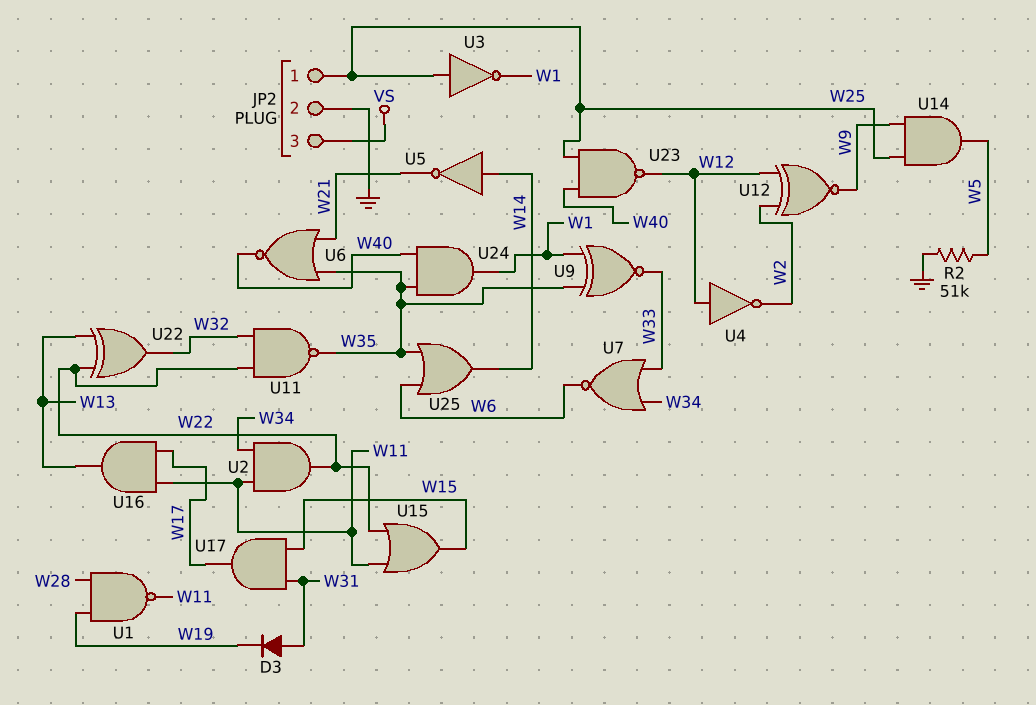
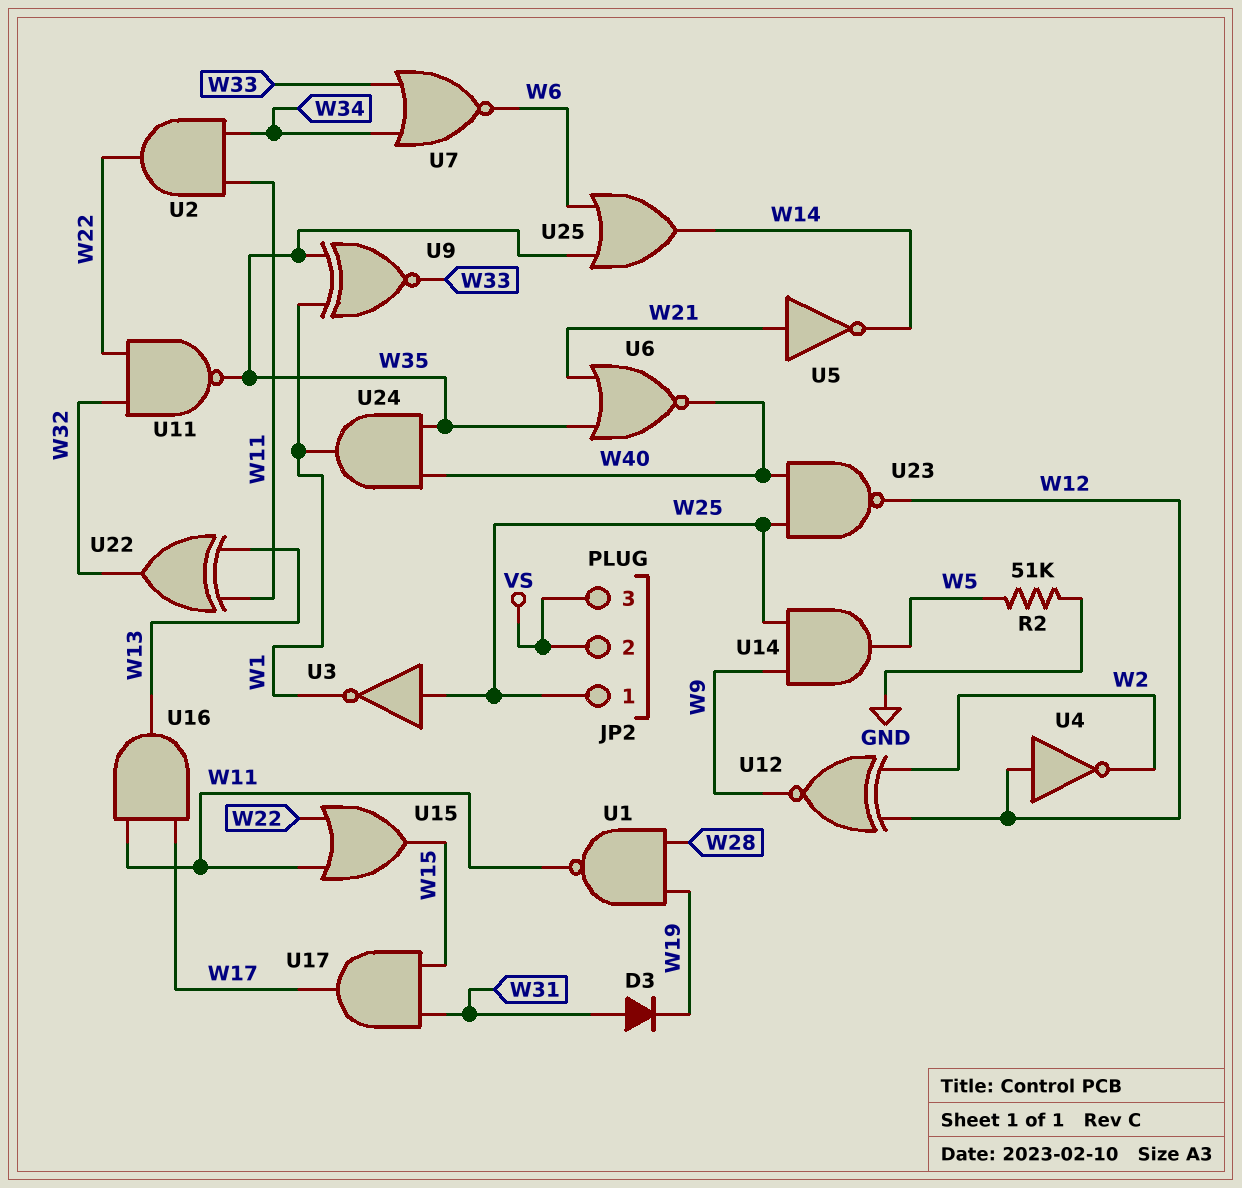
JP2 pin 2: GND -> VS
U5: NOT (in W14, out W21) -> NOT (in W21, out W14)
U22: XOR (in W13, in W22, out W32) -> XOR (in W11, in W13, out W32)

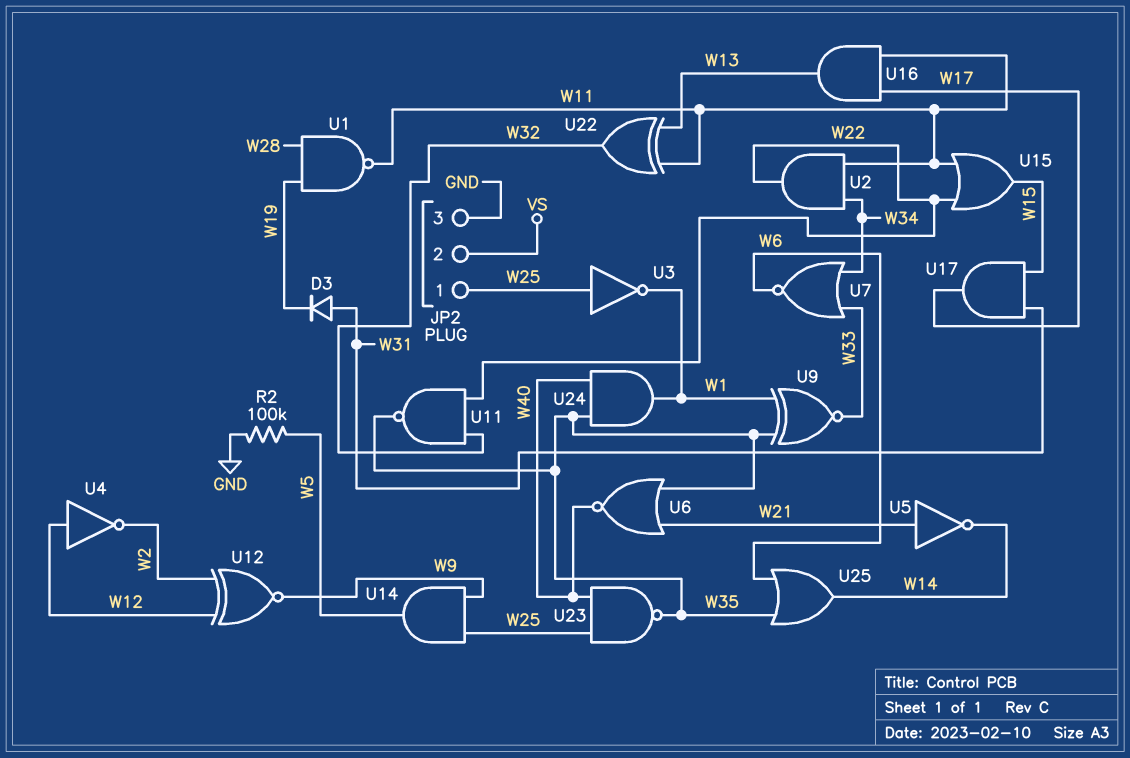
JP2 pin 3: VS -> GND
R2: 51k (GND, W5) -> 100k (GND, W5)
U23: NAND (in W25, in W40, out W12) -> NAND (in W25, in W40, out W35)

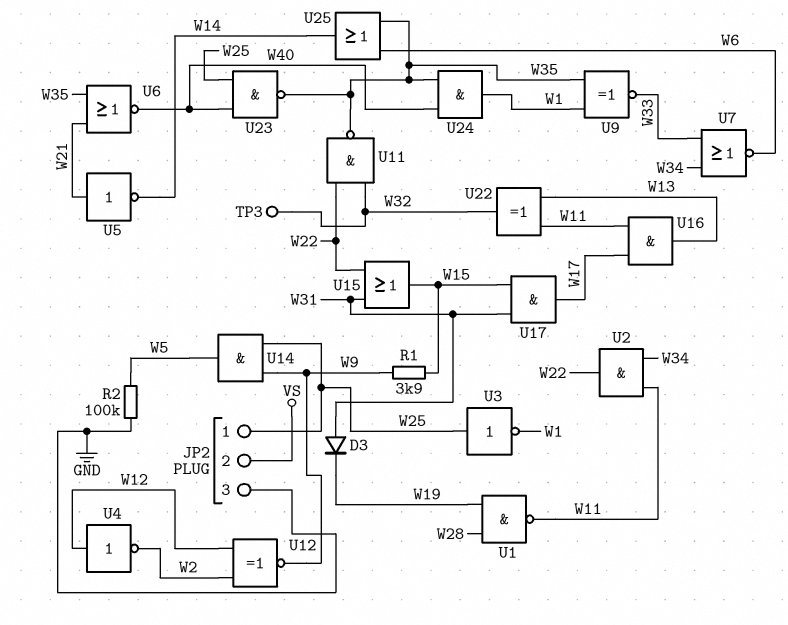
R1: none -> 3.9k (W9, W15)
TP3: none -> test point (W32)
U15: OR (in W11, in W22, out W15) -> OR (in W22, in W31, out W15)

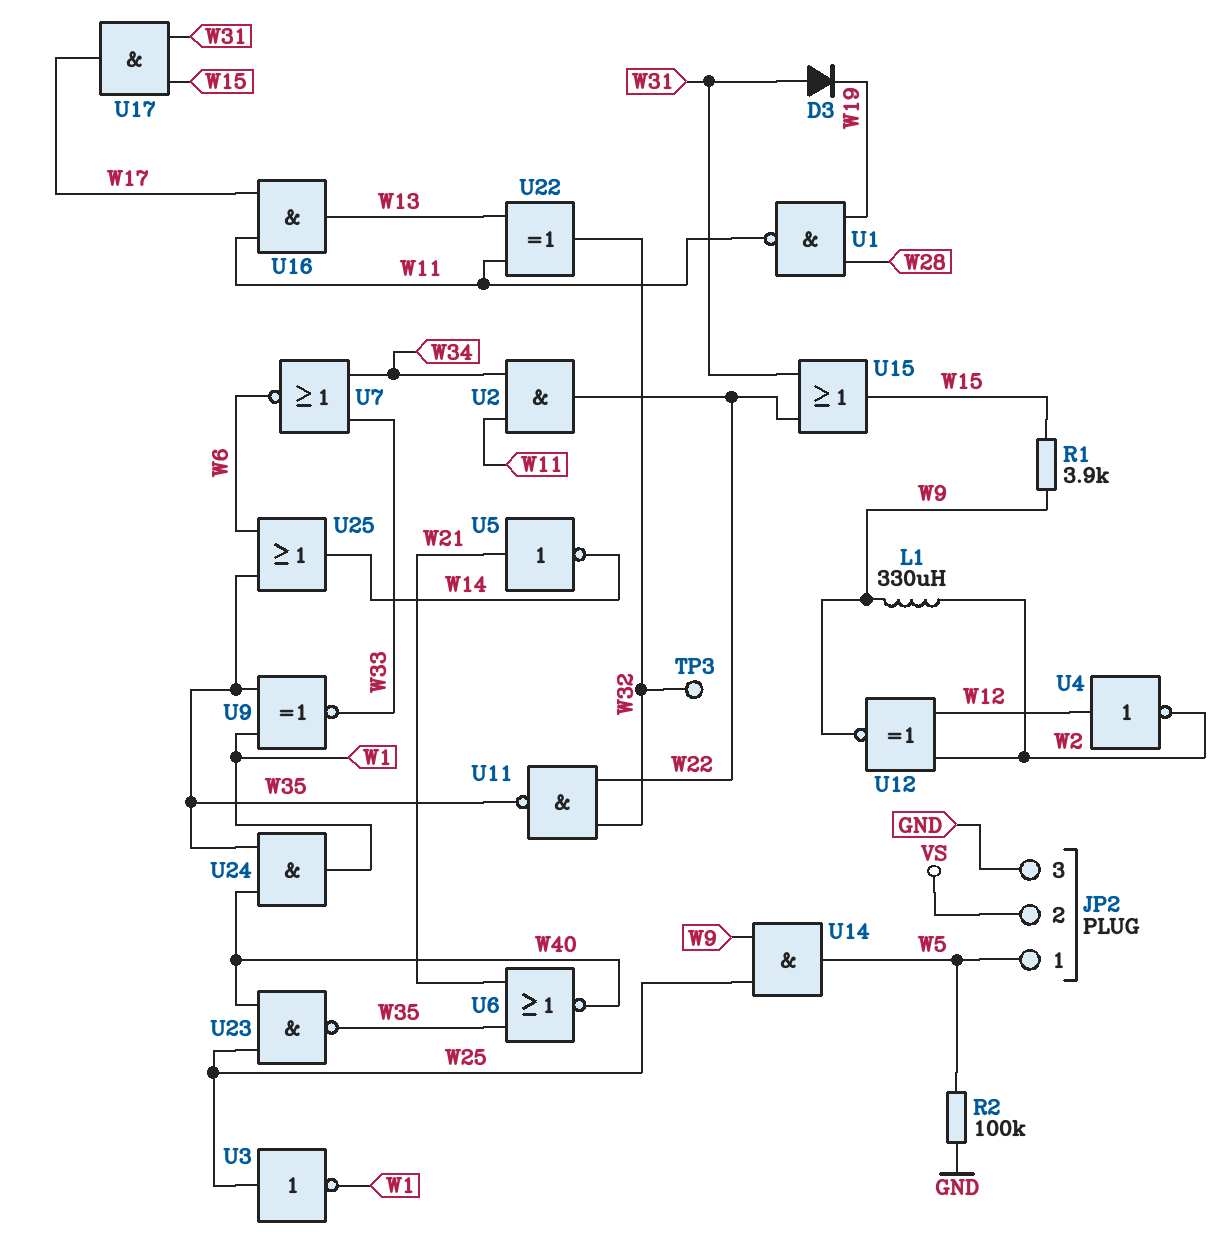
JP2 pin 1: W25 -> W5
L1: none -> 330uH (W2, W9)

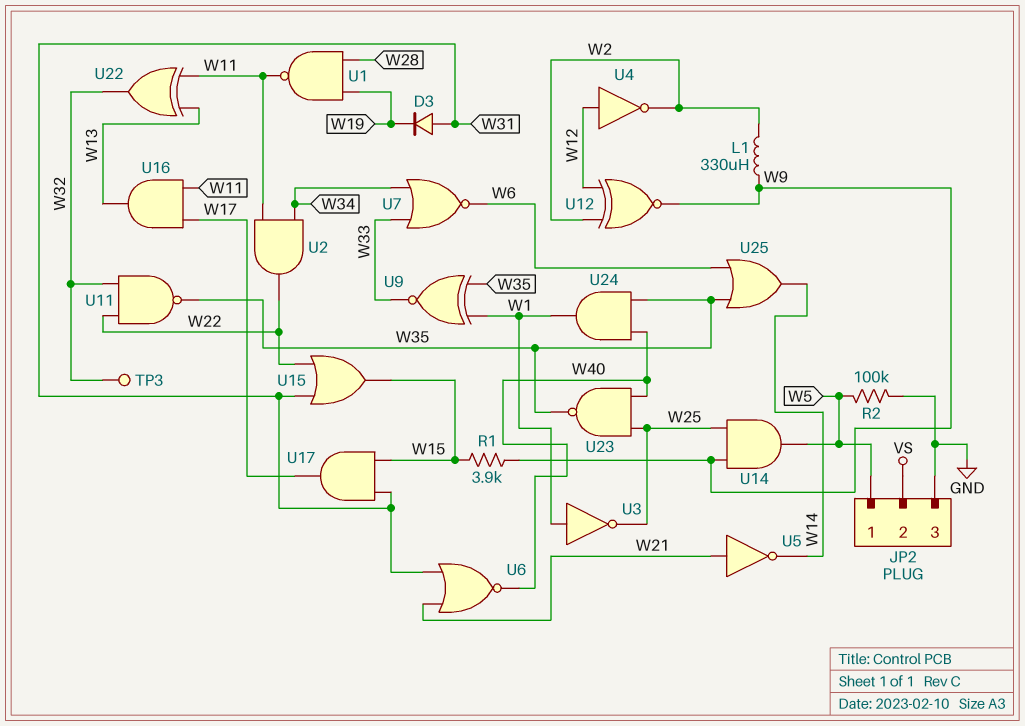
U3: NOT (in W25, out W1) -> NOT (in W1, out W25)
U6: NOR (in W21, in W35, out W40) -> NOR (in W21, in W31, out W40)

